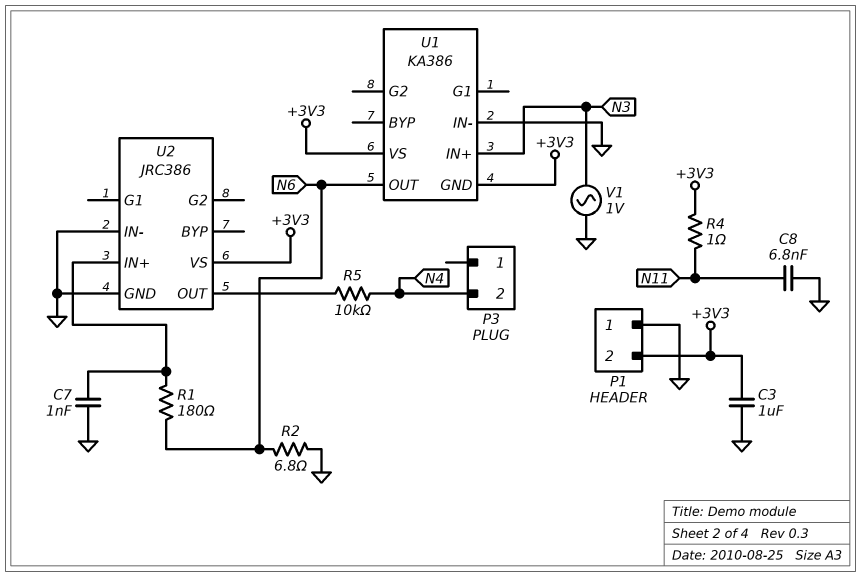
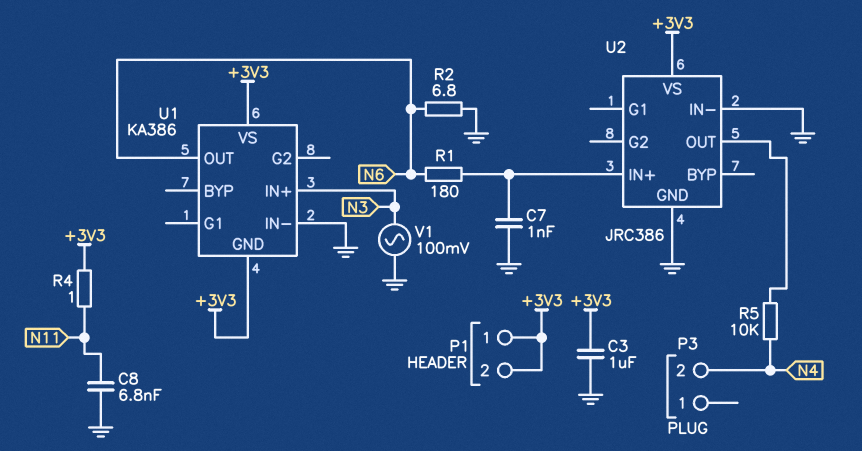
P1 pin 1: GND -> +3V3
V1: AC 1V (GND, N3) -> AC 100mV (GND, N3)

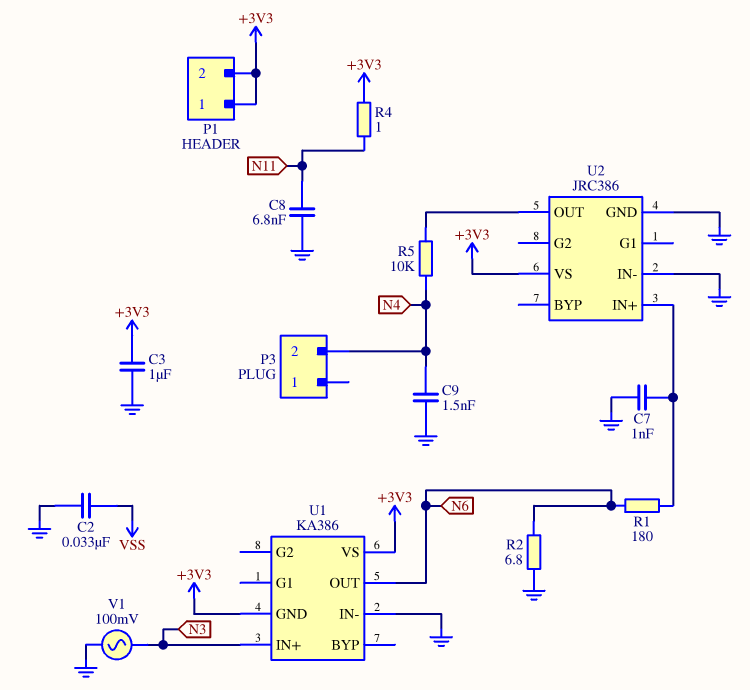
C2: none -> 33nF (GND, VSS)
C9: none -> 1.5nF (GND, N4)

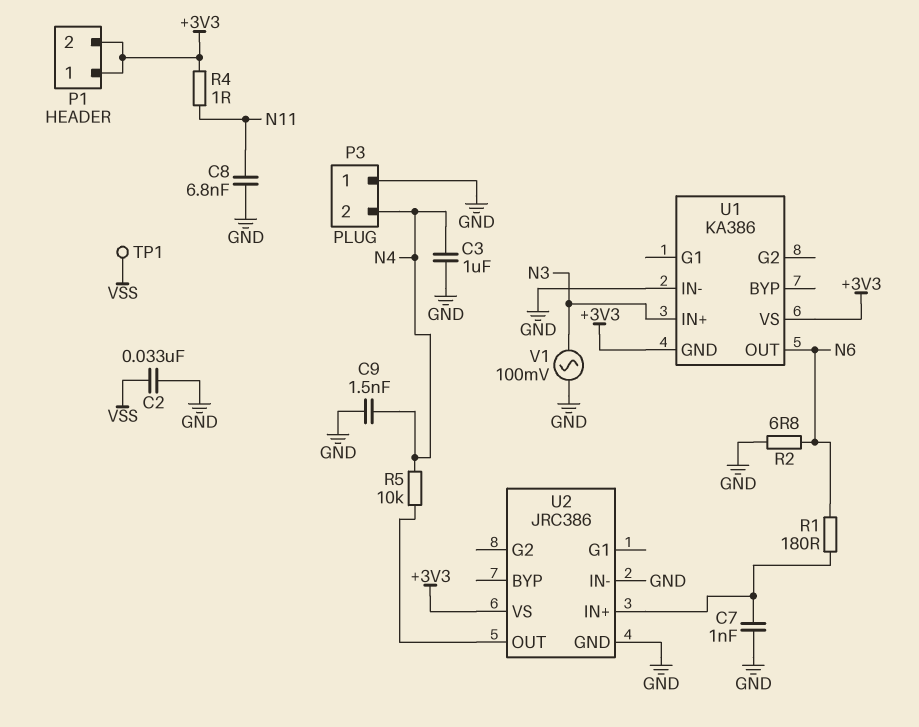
C3: 1uF (+3V3, GND) -> 1uF (GND, N4)
P3 pin 1: none -> GND
TP1: none -> test point (VSS)

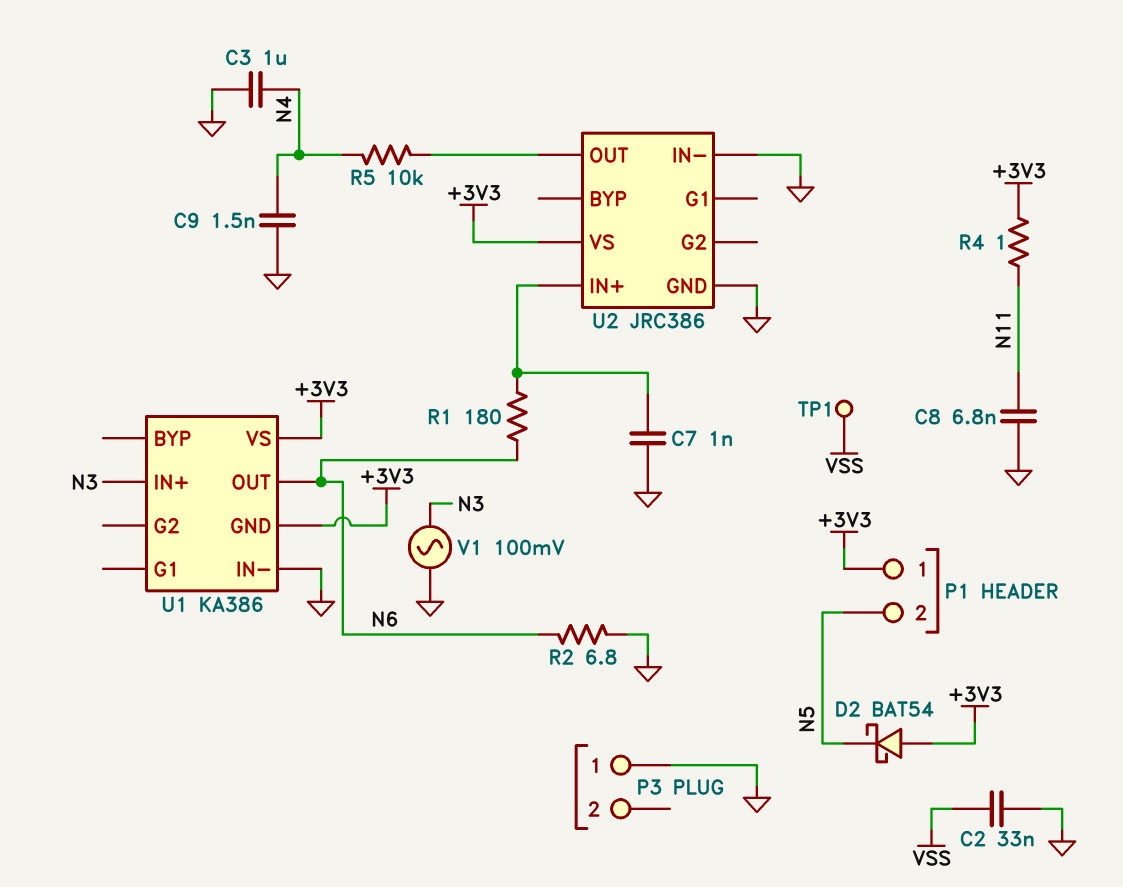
D2: none -> schottky BAT54 (A +3V3, K N5)
P1 pin 2: +3V3 -> N5
P3 pin 2: N4 -> none

